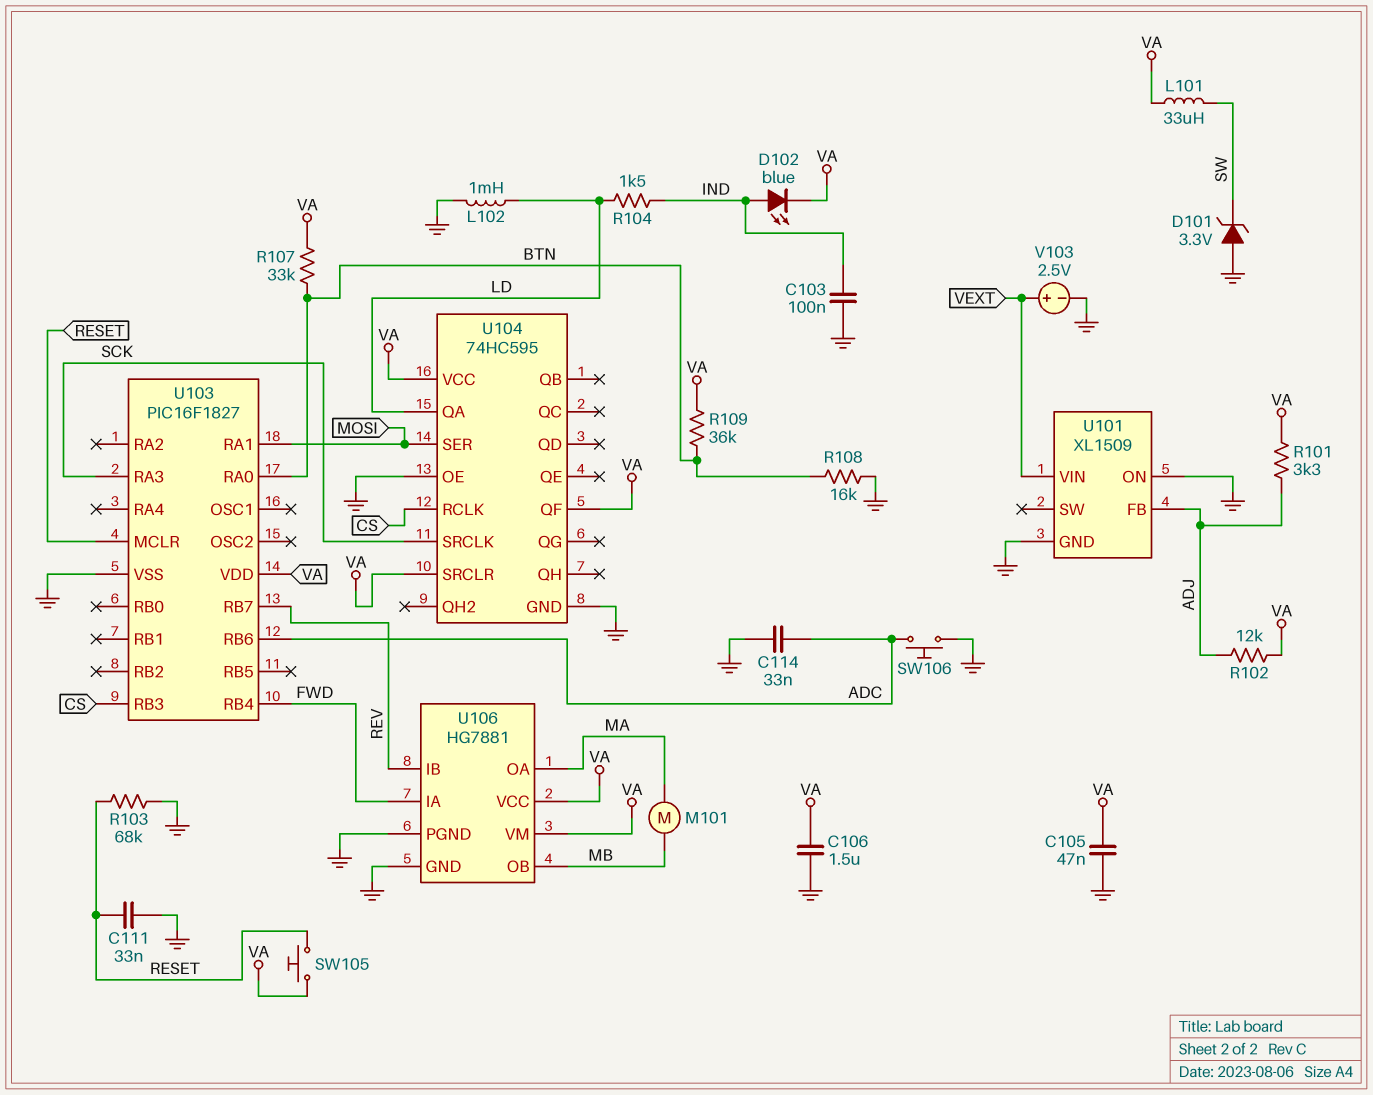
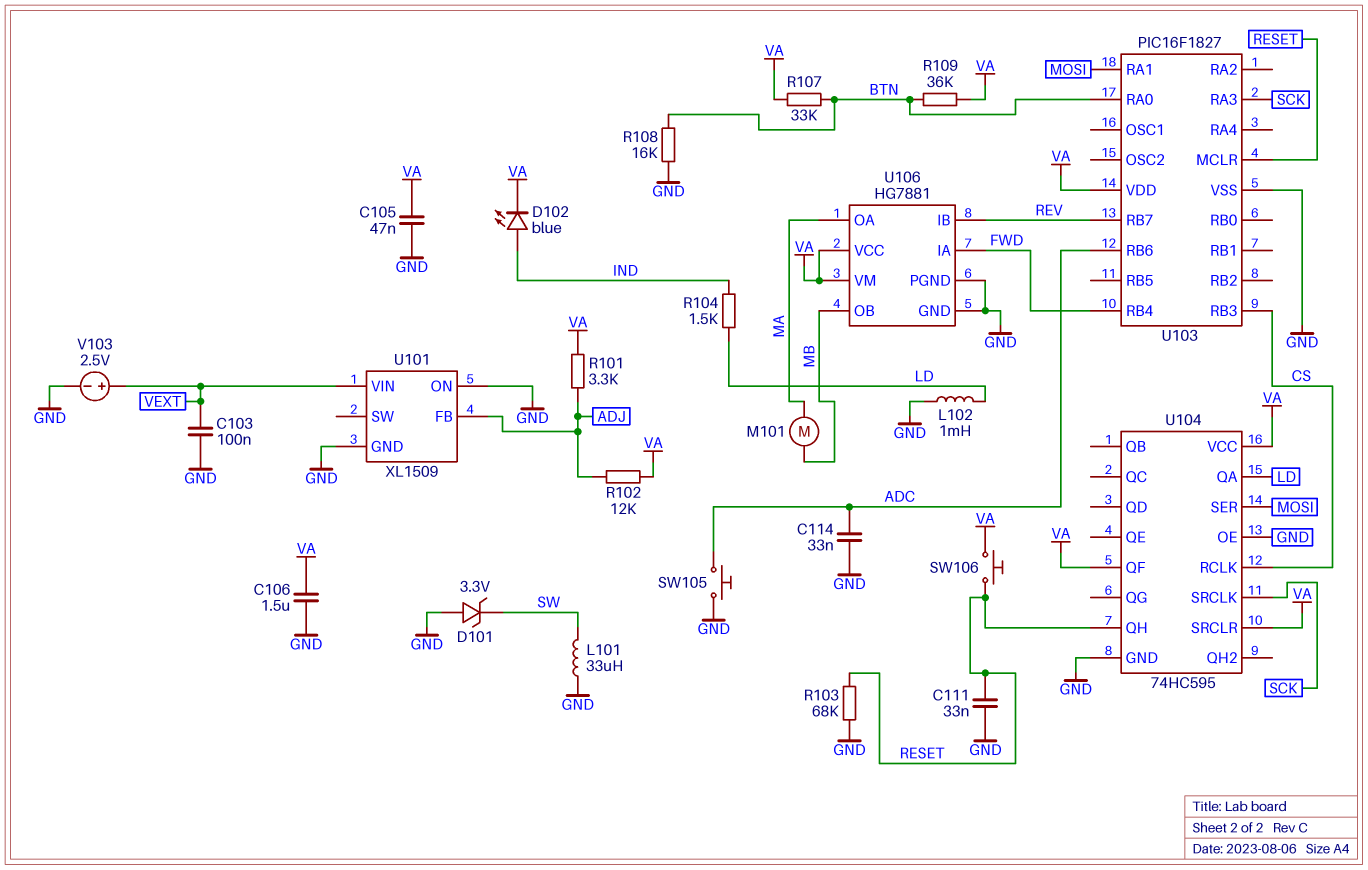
C103: 100nF (GND, IND) -> 100nF (GND, VEXT)
L101: 33uH (SW, VA) -> 33uH (GND, SW)
SW105: button (RESET, VA) -> button (ADC, GND)
SW106: button (ADC, GND) -> button (RESET, VA)
U104 pin QH: none -> RESET

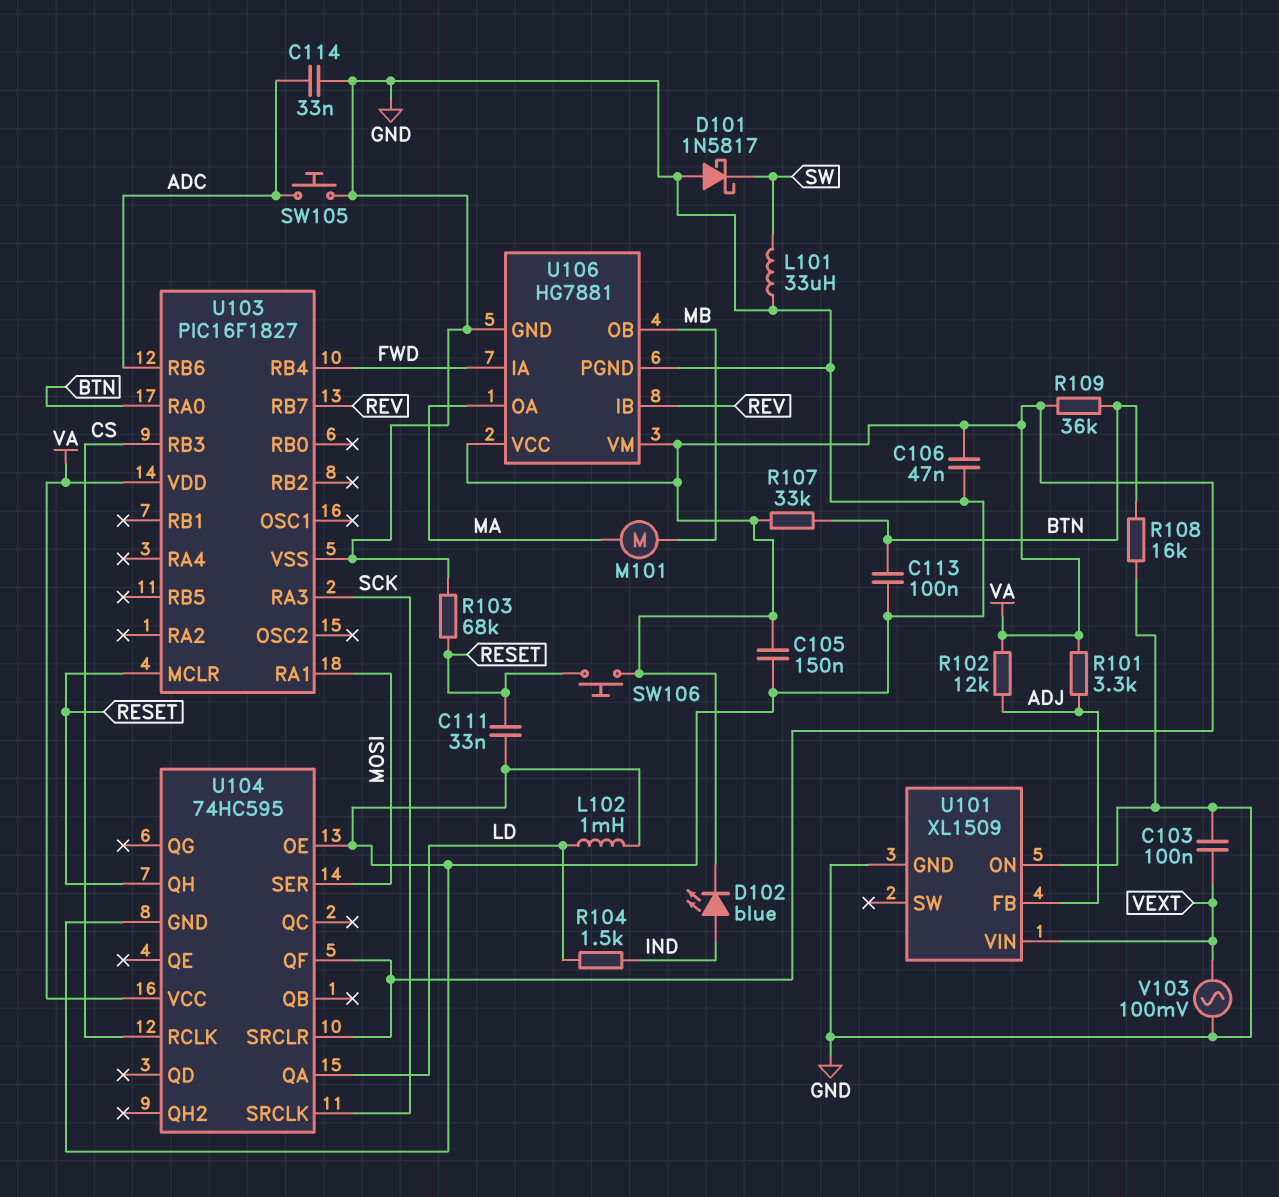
C105: 47nF (GND, VA) -> 150nF (GND, VA)
C106: 1.5uF (GND, VA) -> 47nF (GND, VA)
C113: none -> 100nF (BTN, GND)
D101: zener 3.3V (A GND, K SW) -> schottky 1N5817 (A GND, K SW)
V103: 2.5V (plus VEXT, minus GND) -> AC 100mV (GND, VEXT)

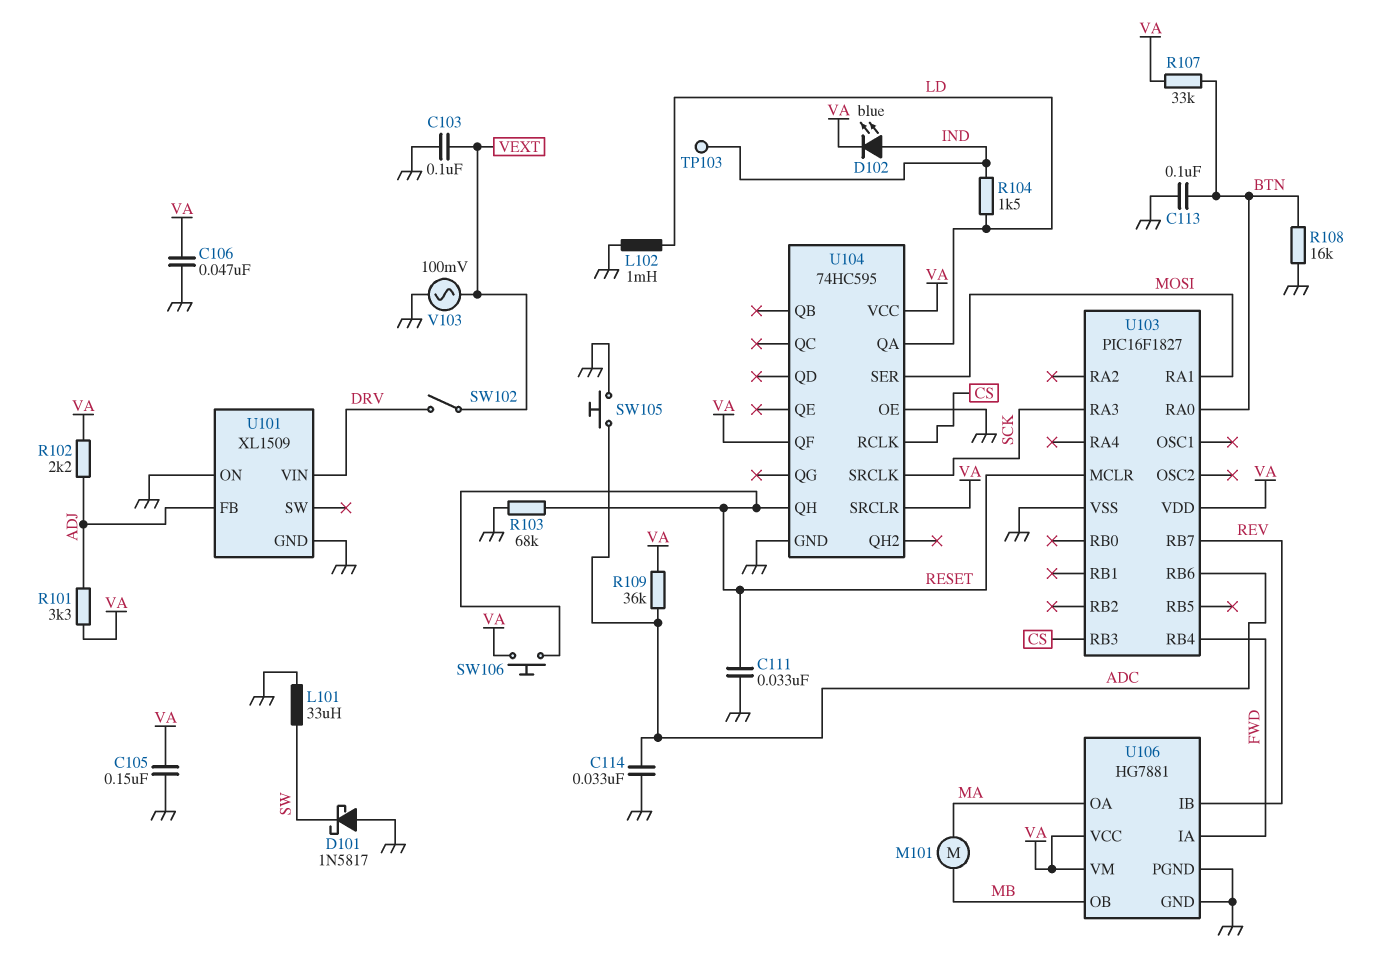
R102: 12k (ADJ, VA) -> 2.2k (ADJ, VA)
R109: 36k (BTN, VA) -> 36k (ADC, VA)
SW102: none -> switch (DRV, VEXT)
TP103: none -> test point (IND)
U101 pin VIN: VEXT -> DRV

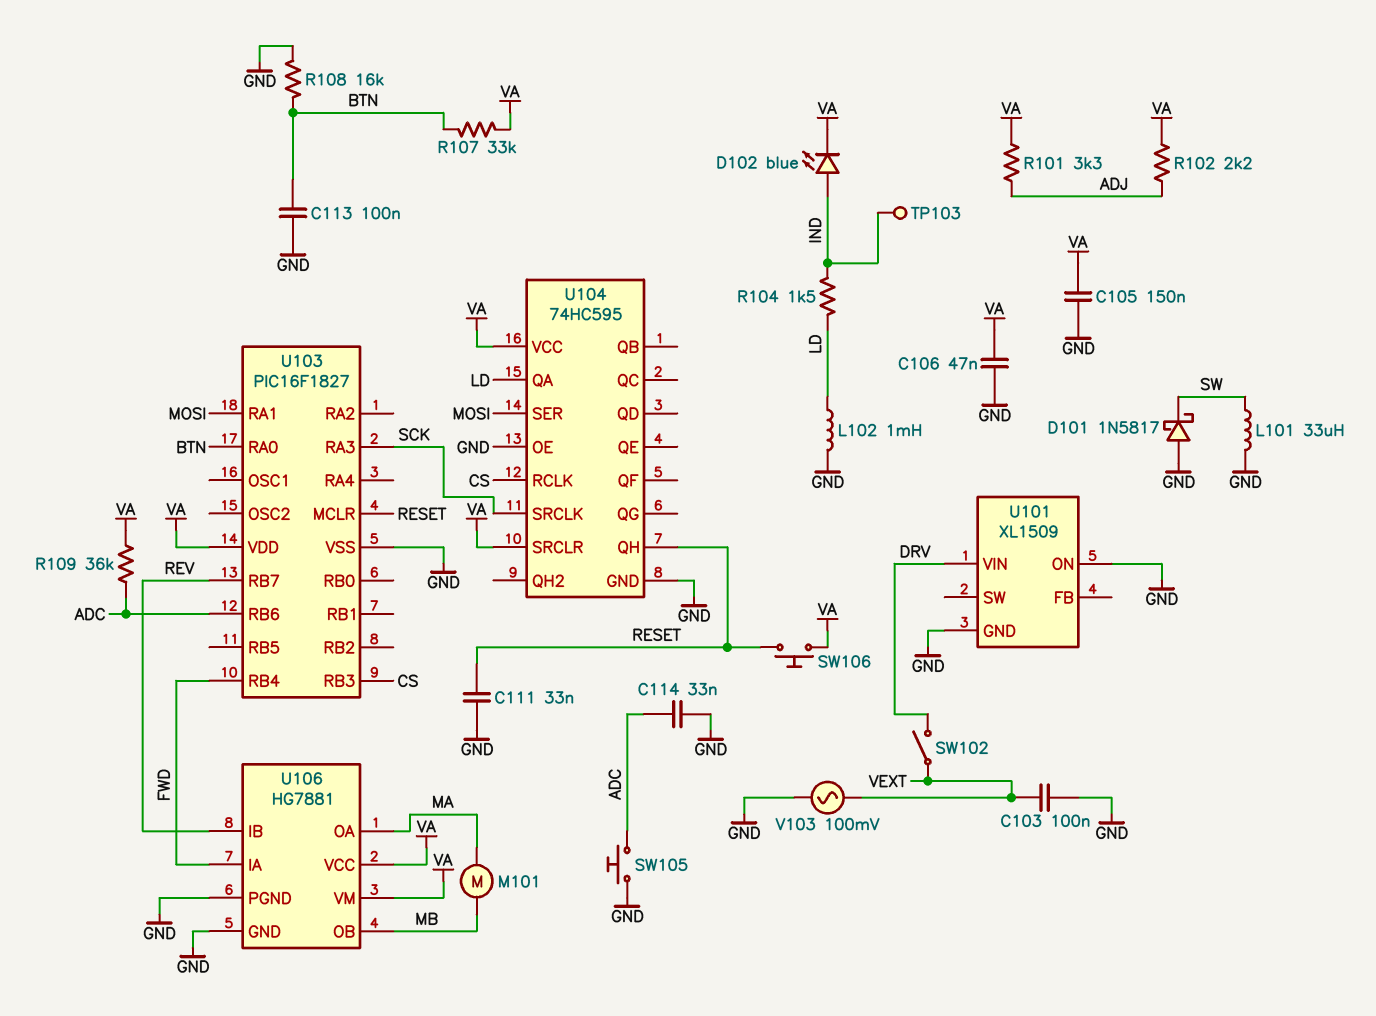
R103: 68k (GND, RESET) -> none
U101 pin FB: ADJ -> none
U104 pin QF: VA -> none

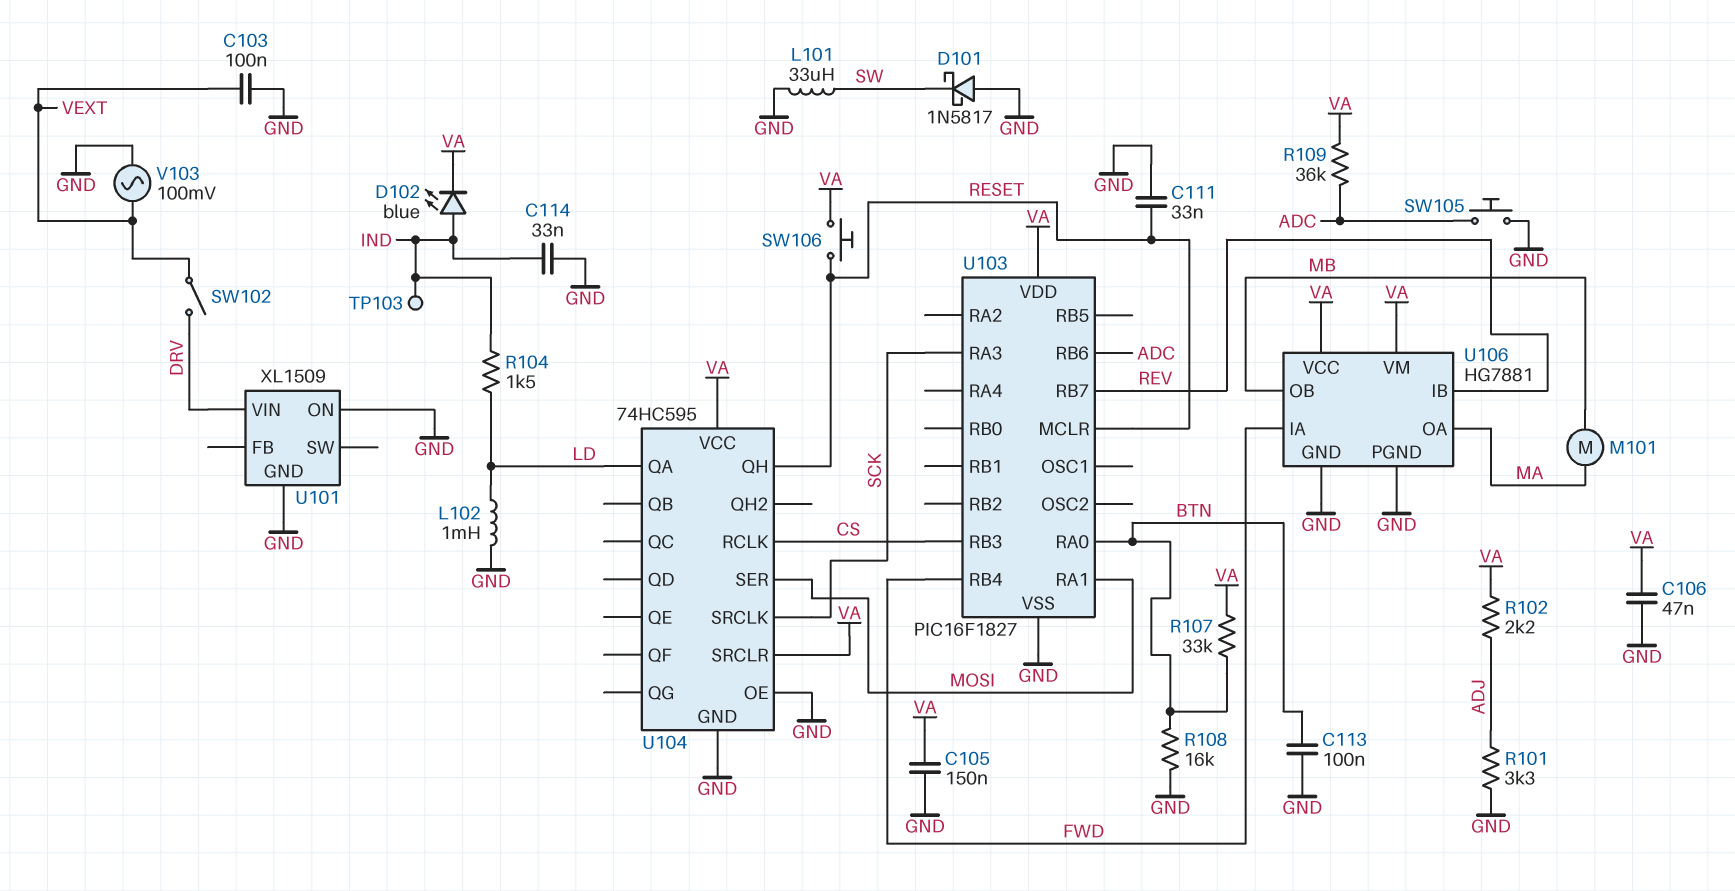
C114: 33nF (ADC, GND) -> 33nF (GND, IND)
R101: 3.3k (ADJ, VA) -> 3.3k (ADJ, GND)

